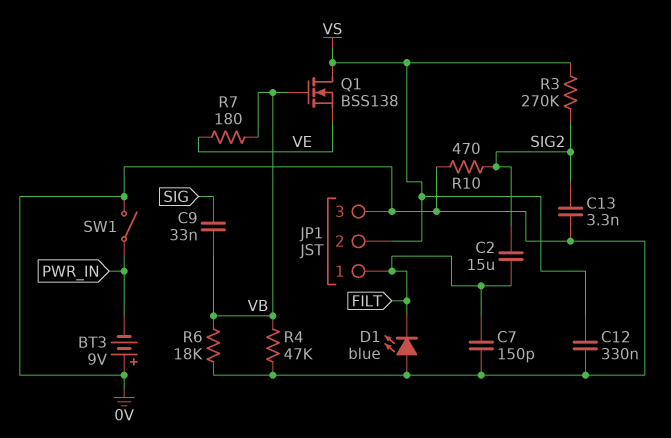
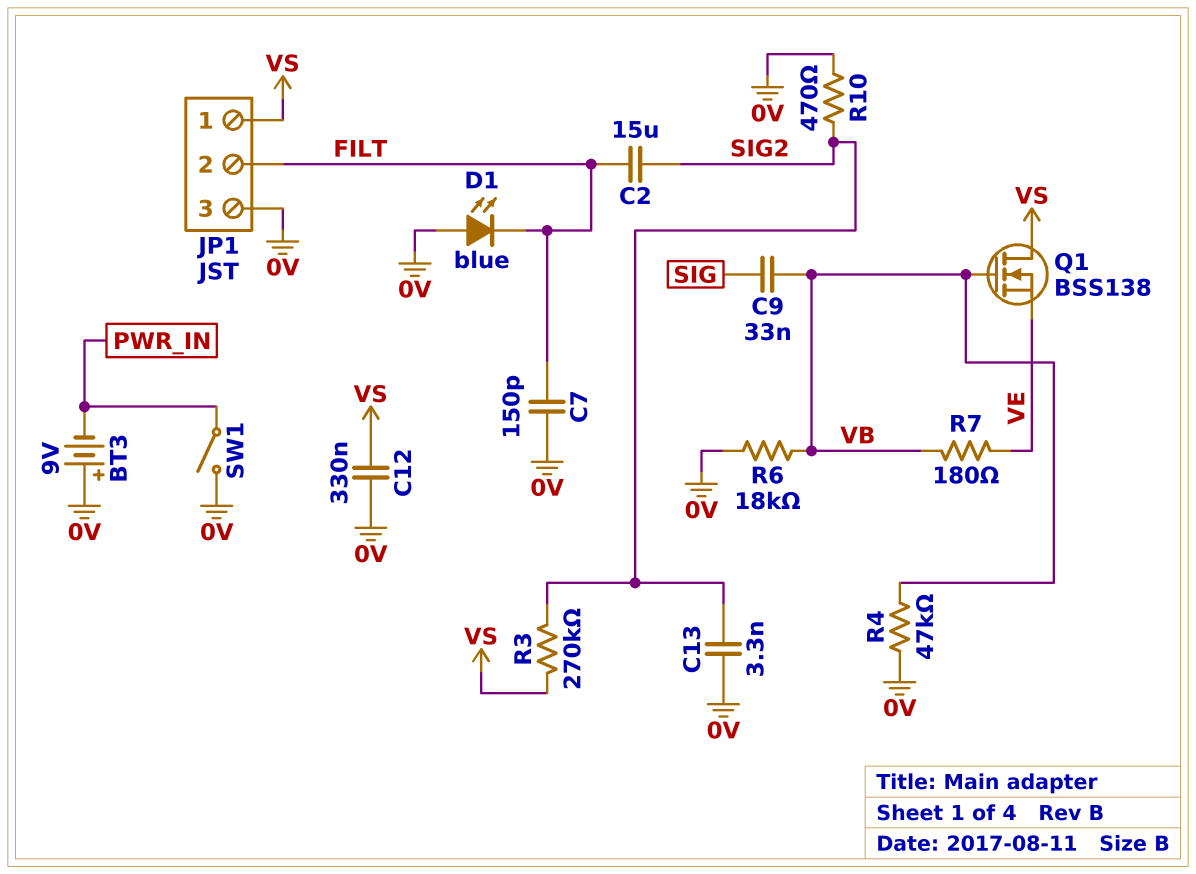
JP1 pin 1: FILT -> VS
JP1 pin 2: VS -> FILT

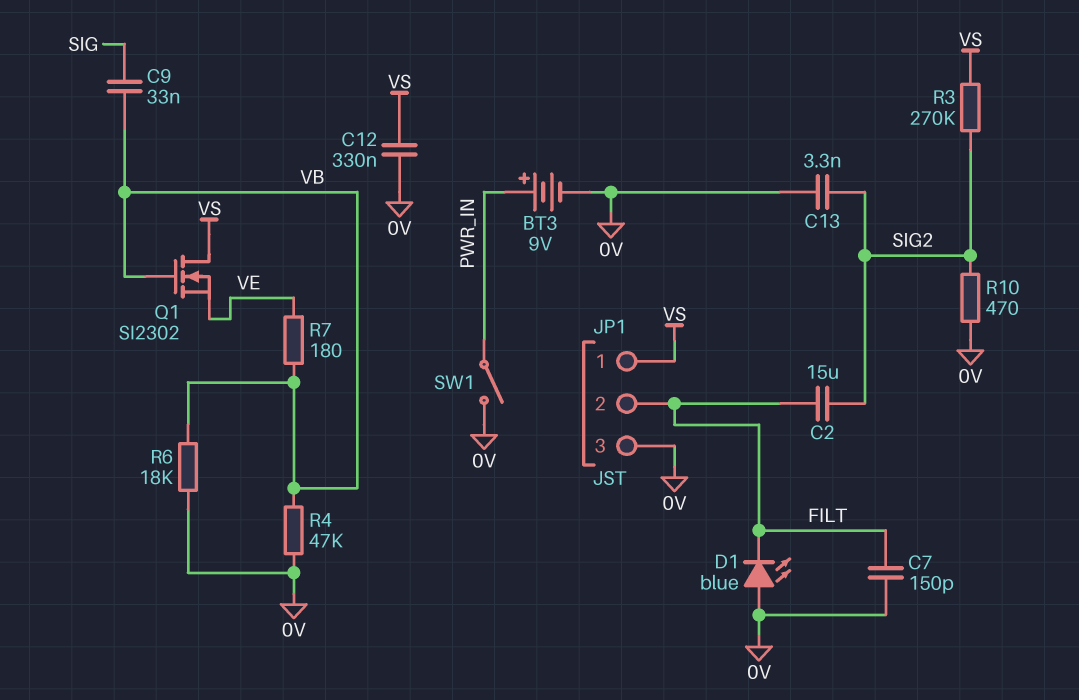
BT3: 9V (plus 0V, minus PWR_IN) -> 9V (plus PWR_IN, minus 0V)
Q1: NMOS BSS138 (G VB, D VS, S VE) -> NMOS SI2302 (G VB, D VS, S VE)

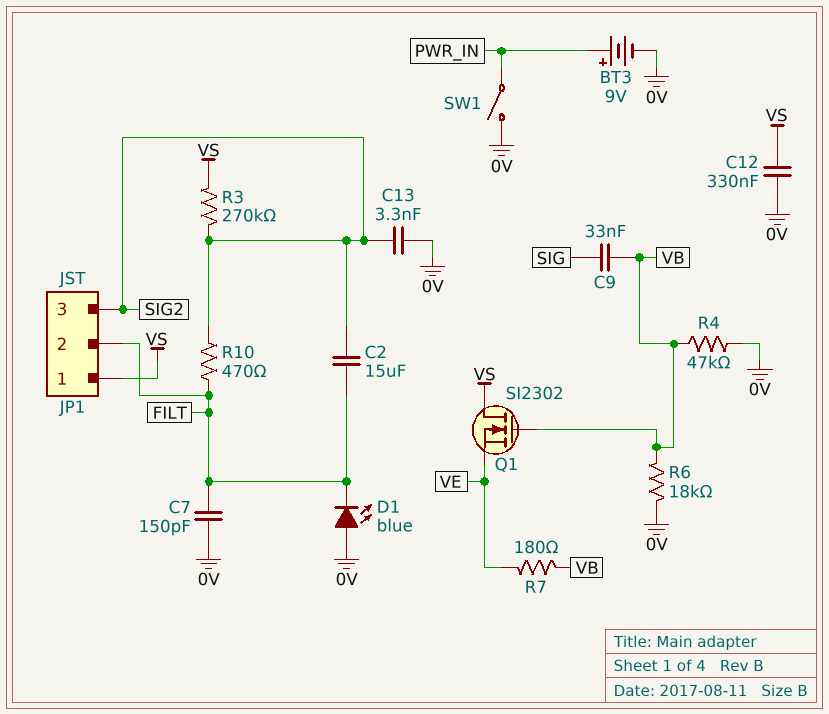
JP1 pin 3: 0V -> SIG2
R10: 470 (0V, SIG2) -> 470 (FILT, SIG2)

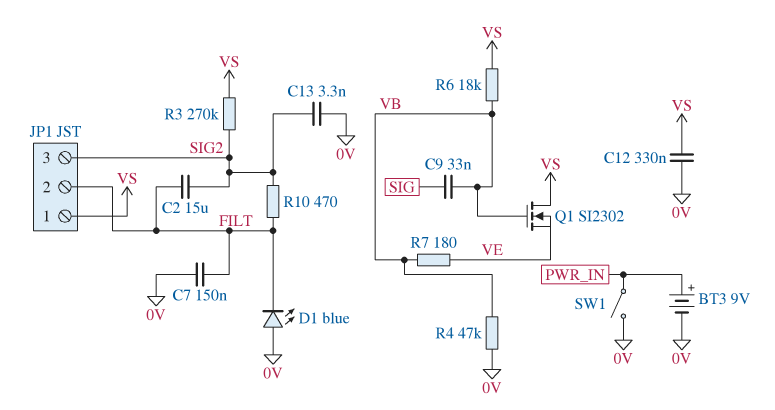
C7: 150pF (0V, FILT) -> 150nF (0V, FILT)
R6: 18k (0V, VB) -> 18k (VB, VS)

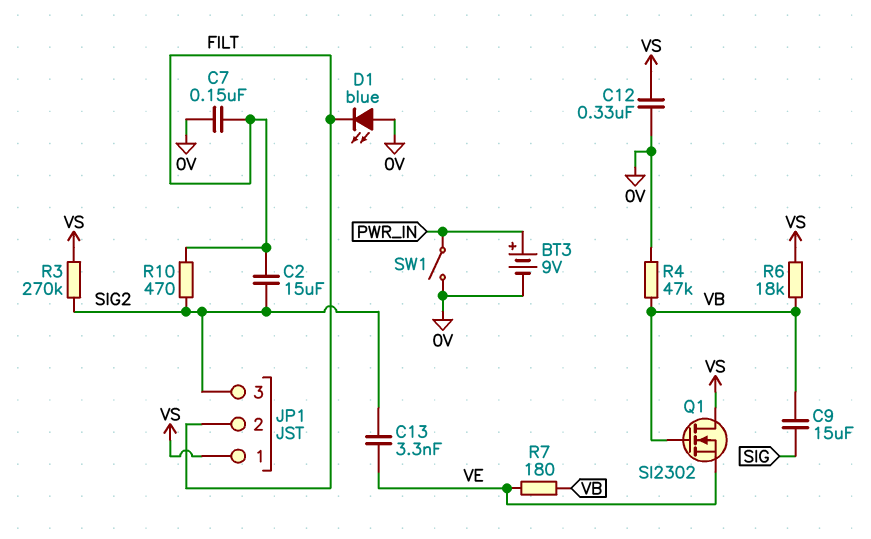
C9: 33nF (SIG, VB) -> 15uF (SIG, VB)
C13: 3.3nF (0V, SIG2) -> 3.3nF (SIG2, VE)

